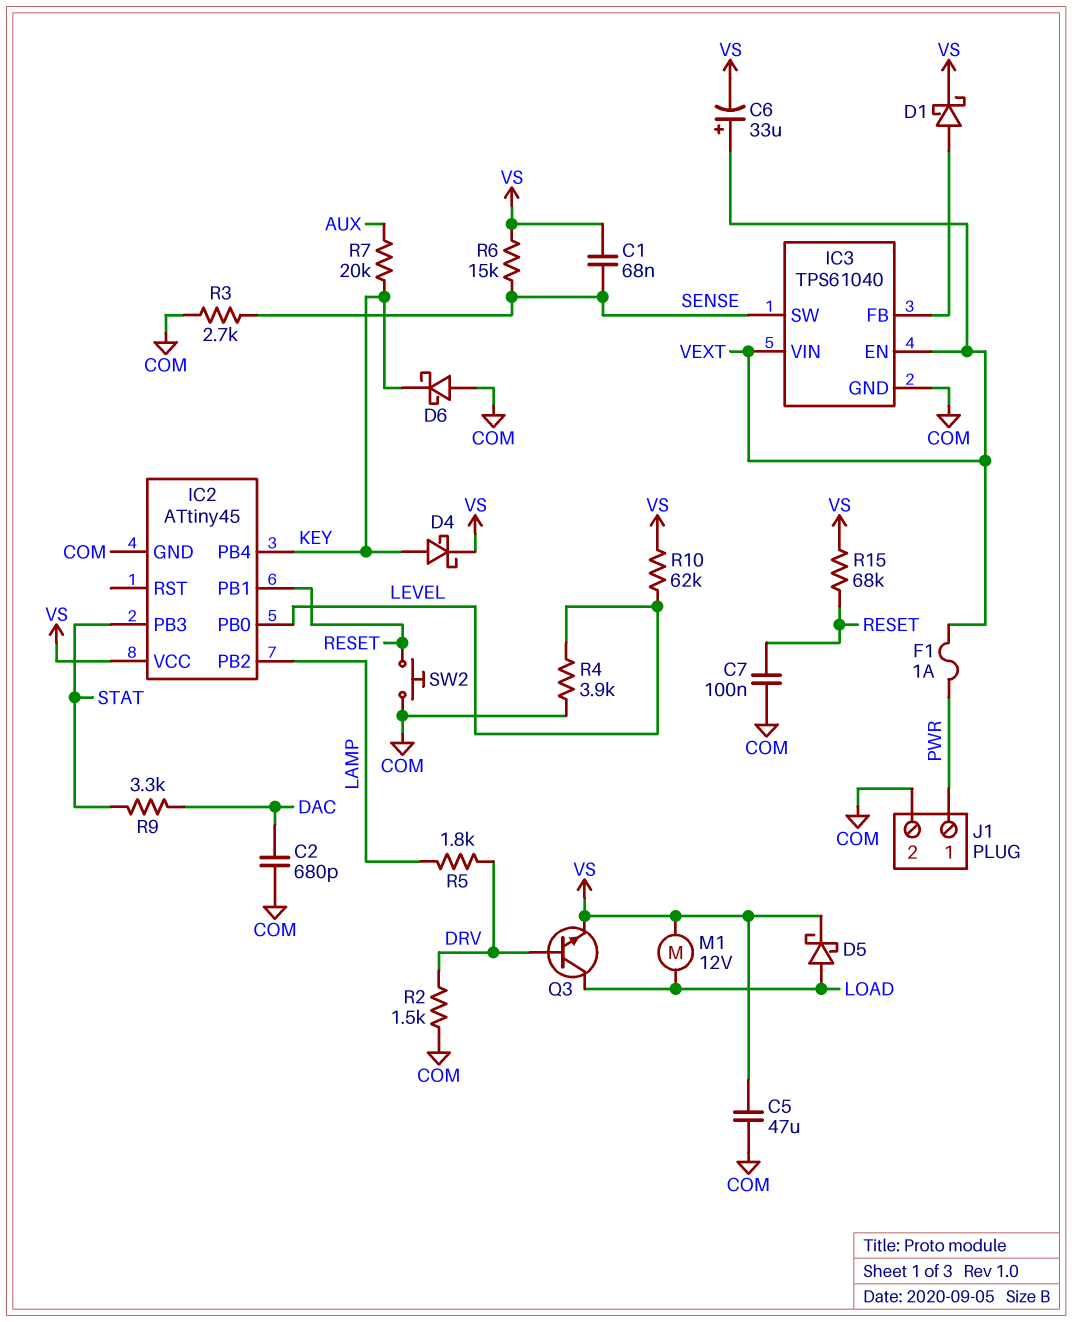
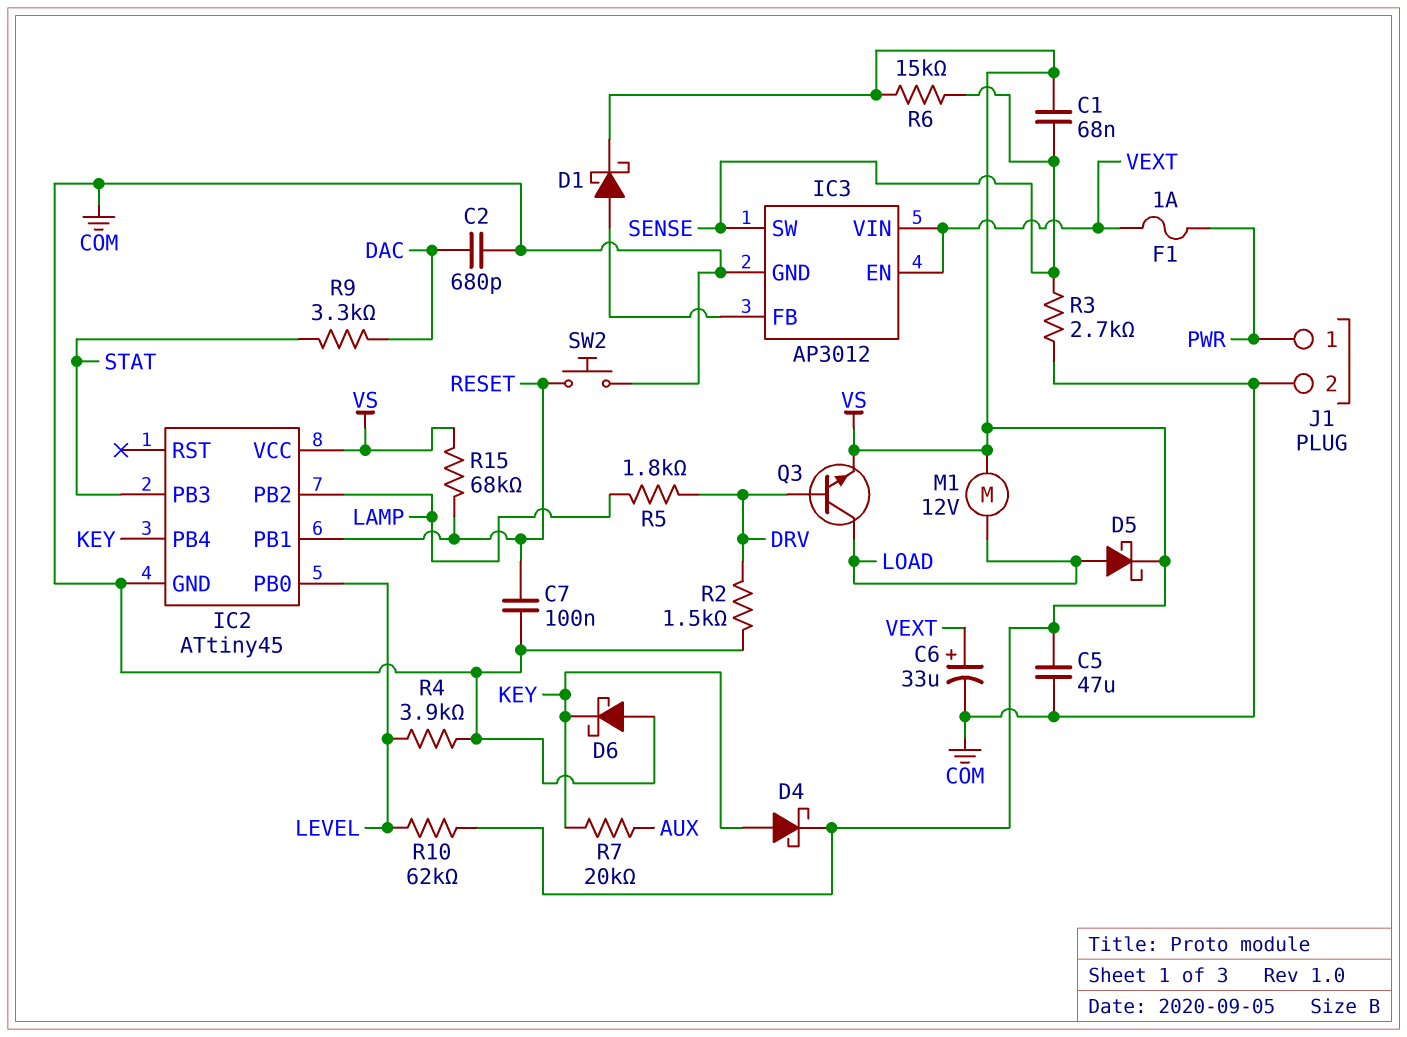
C6: 33uF (plus VEXT, minus VS) -> 33uF (plus VEXT, minus COM)
IC3: TPS61040 -> AP3012

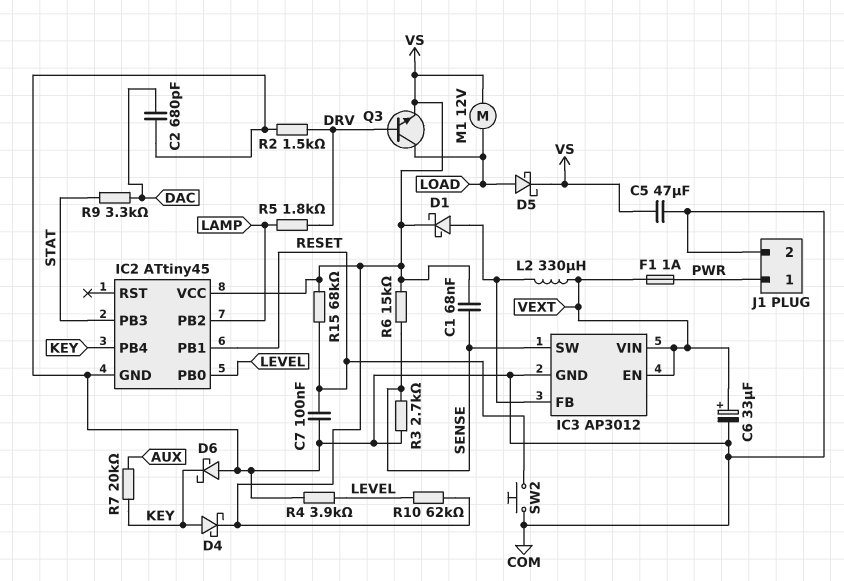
L2: none -> 330uH (IC3/FB, VEXT)

